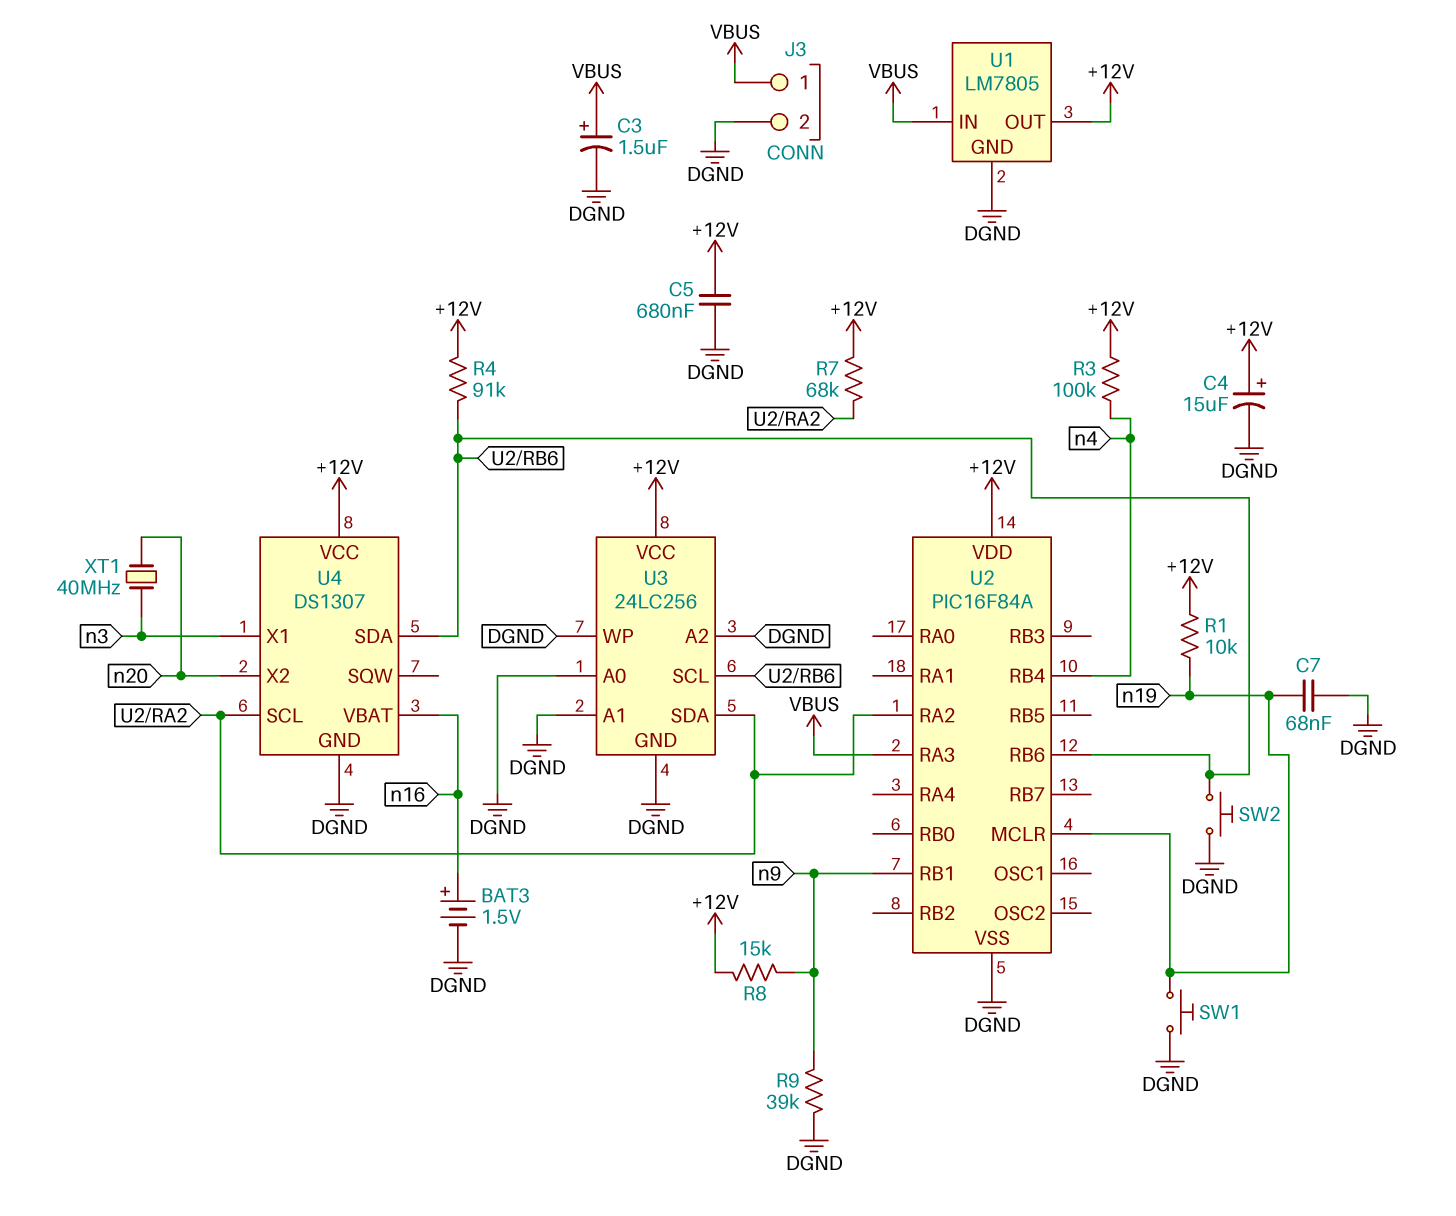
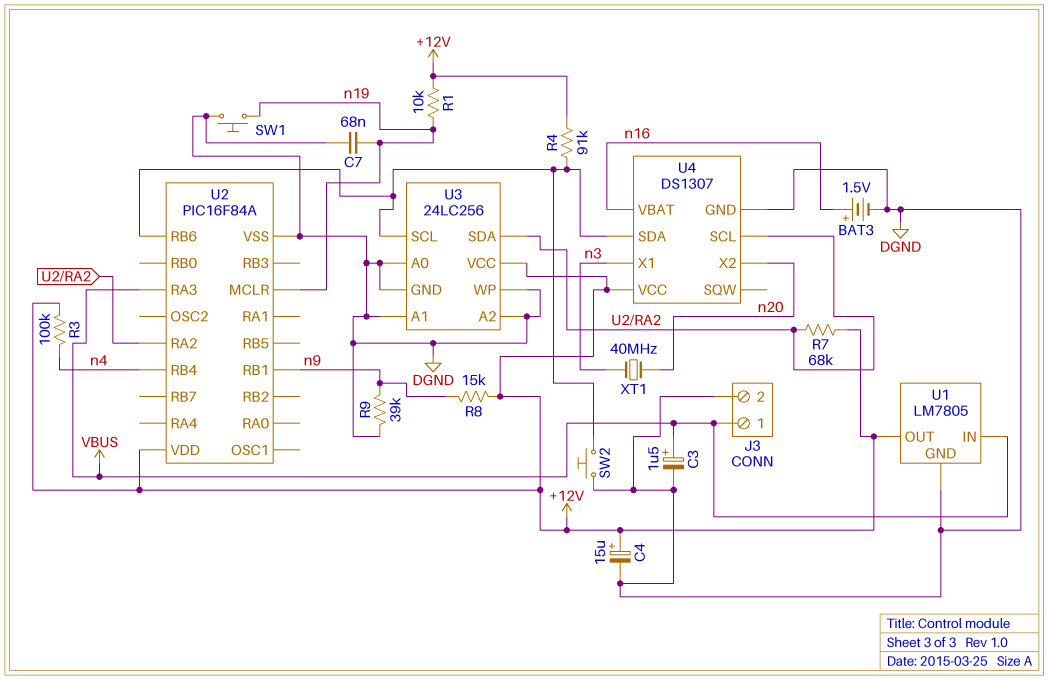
C5: 680nF (+12V, DGND) -> none

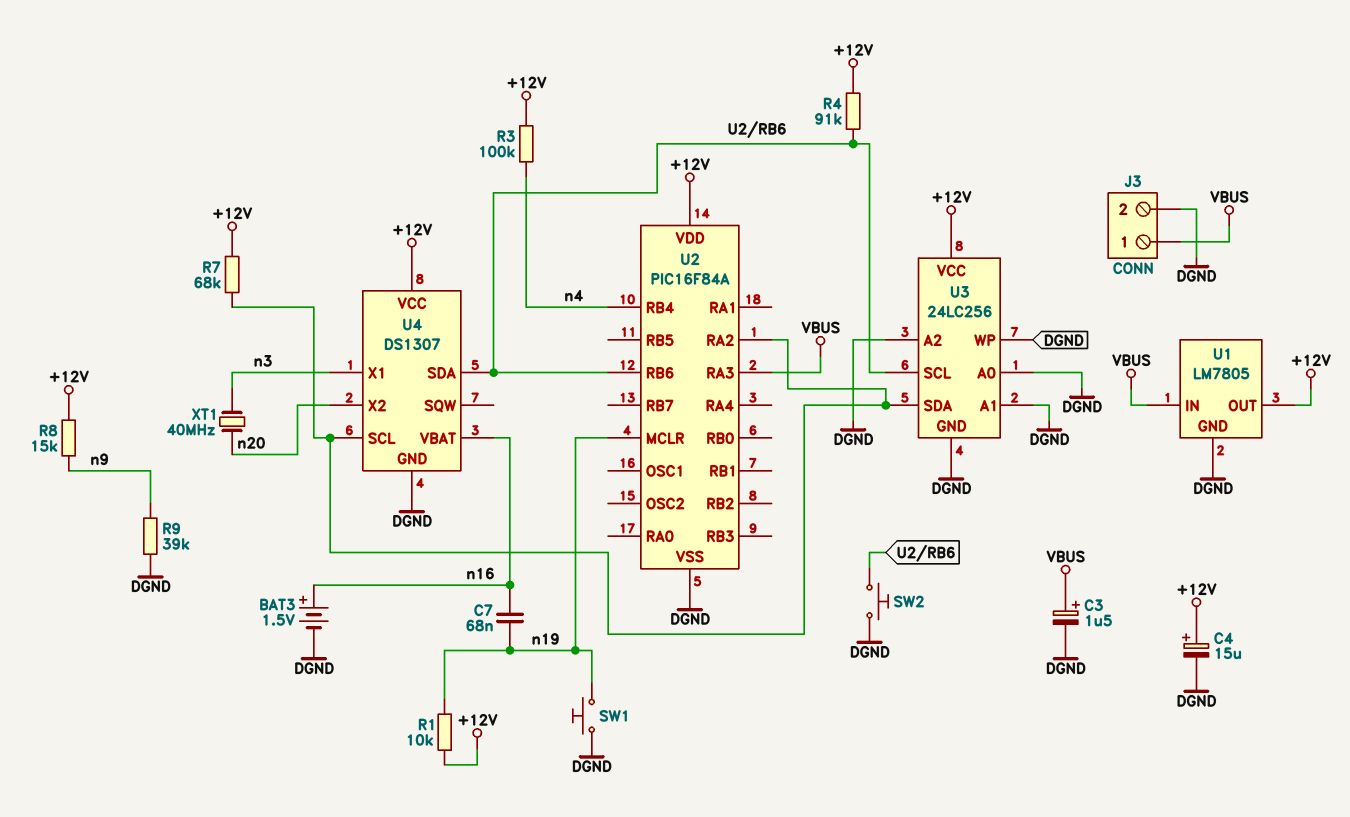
C7: 68nF (DGND, n19) -> 68nF (n16, n19)
U2 pin RB1: n9 -> none

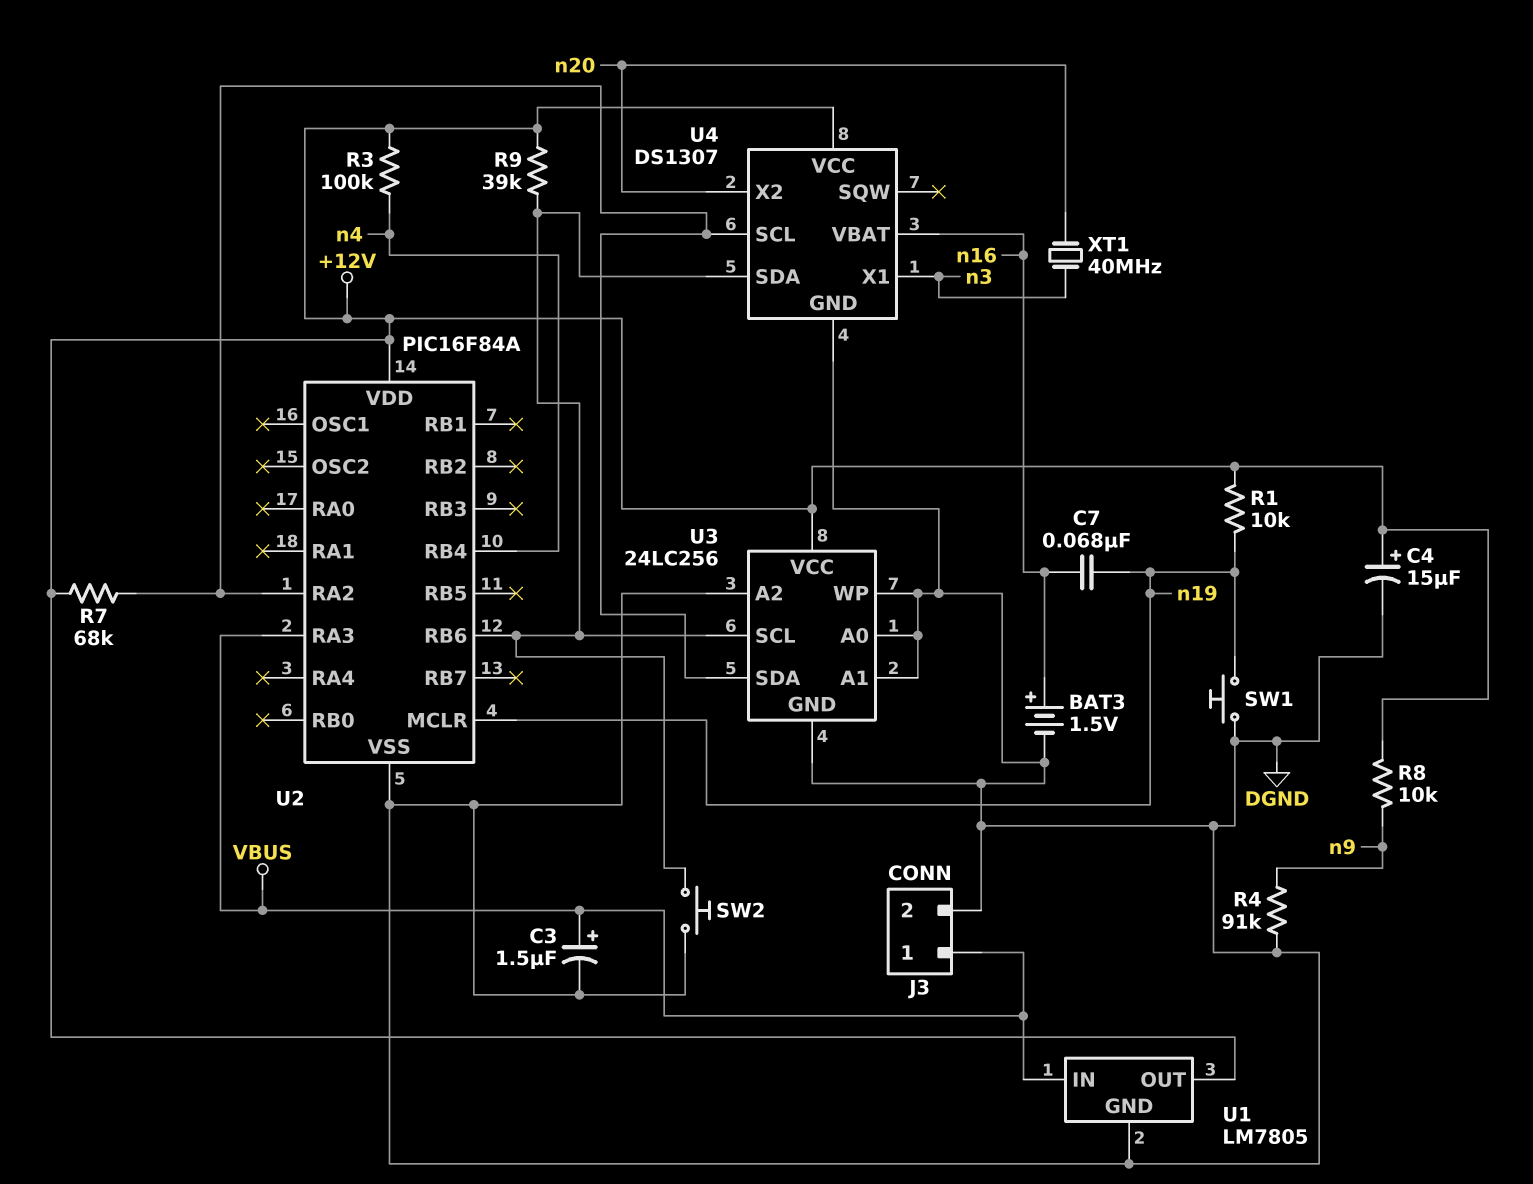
R4: 91k (+12V, U2/RB6) -> 91k (DGND, n9)
R8: 15k (+12V, n9) -> 10k (+12V, n9)
R9: 39k (DGND, n9) -> 39k (+12V, U2/RB6)

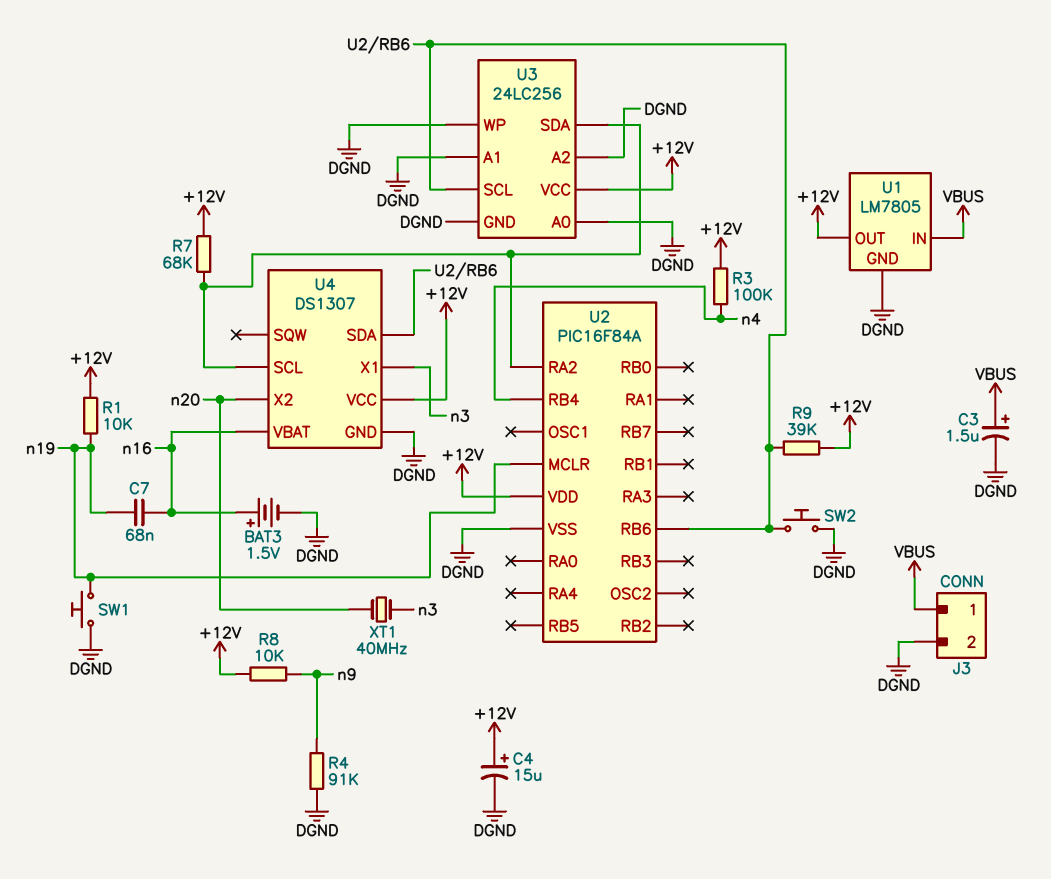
U2 pin RA3: VBUS -> none

